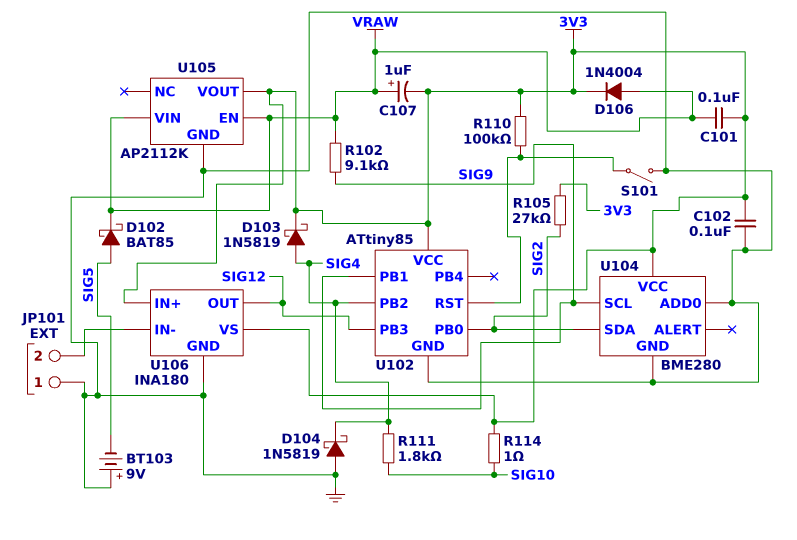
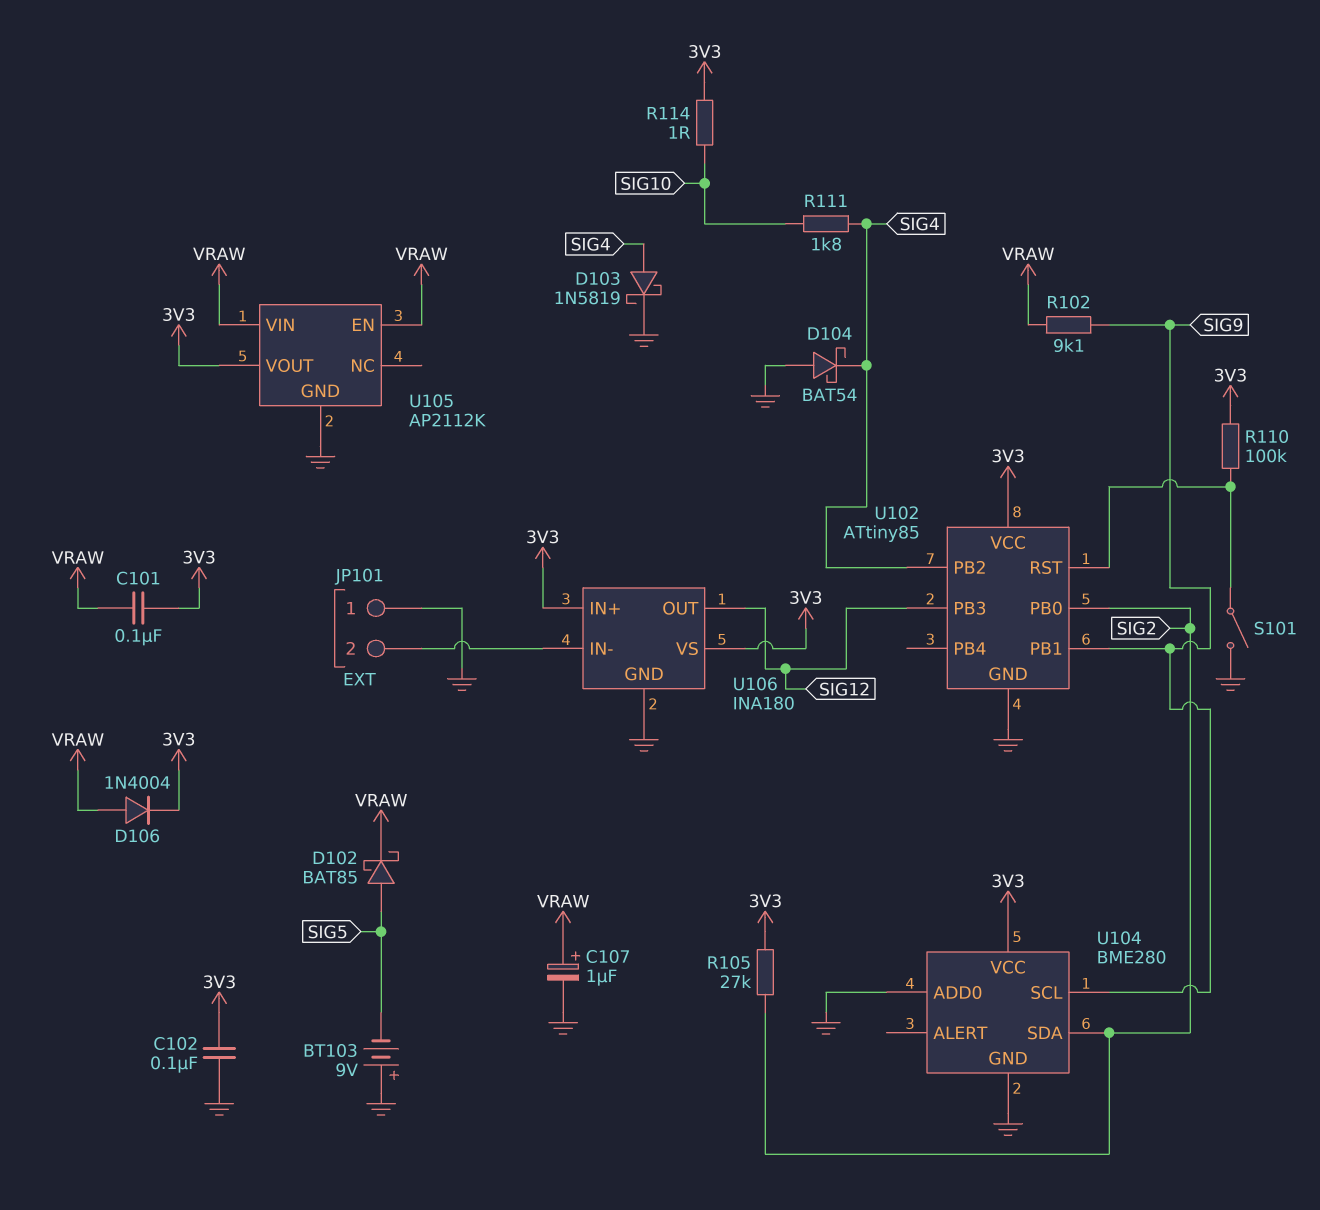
C107: 1uF (plus VRAW, minus 3V3) -> 1uF (plus VRAW, minus GND)
D103: schottky 1N5819 (A SIG4, K 3V3) -> schottky 1N5819 (A SIG4, K GND)
D104: schottky 1N5819 (A GND, K SIG4) -> schottky BAT54 (A GND, K SIG4)

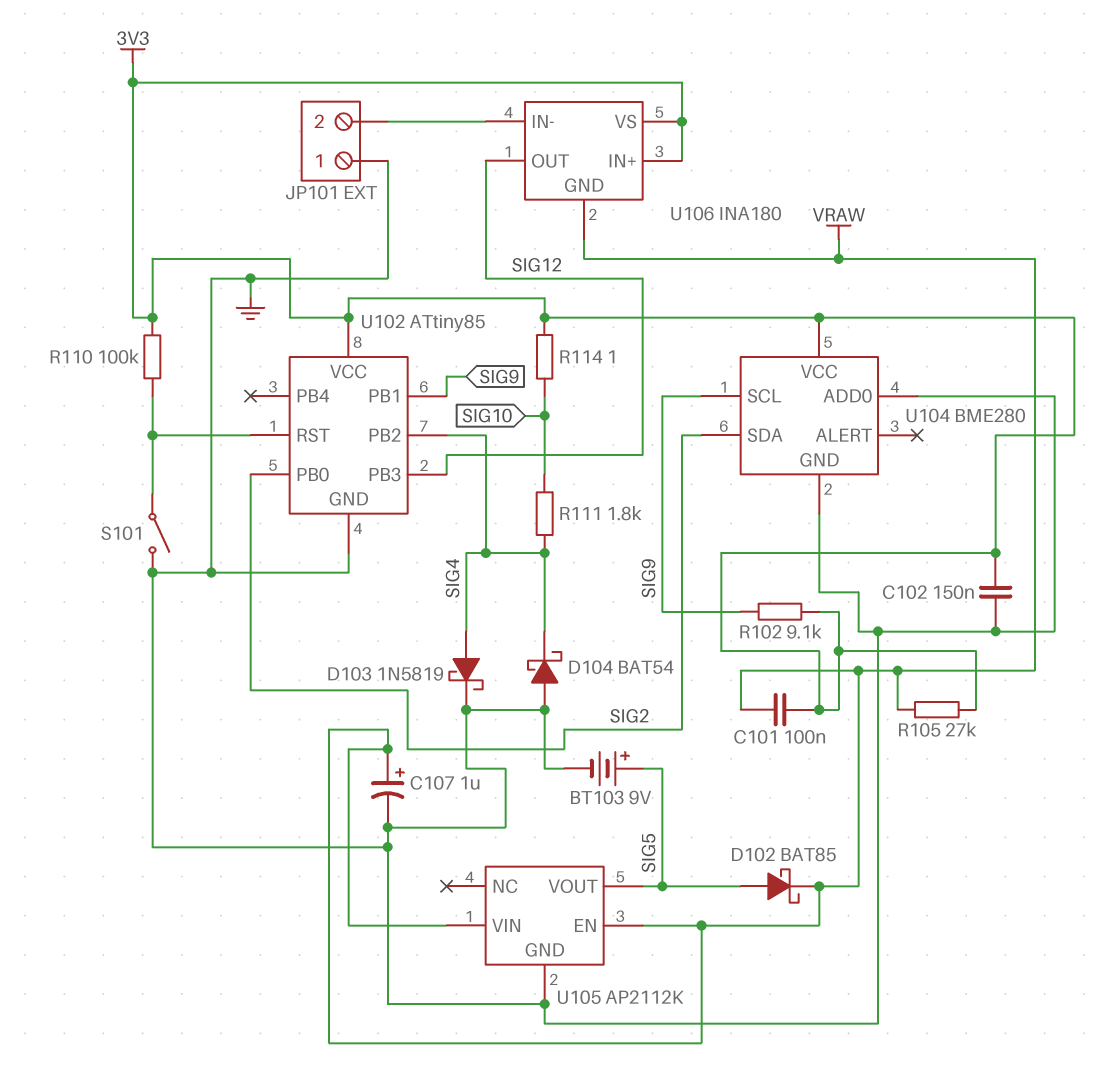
BT103: 9V (plus GND, minus SIG5) -> 9V (plus SIG5, minus GND)
C102: 100nF (3V3, GND) -> 150nF (3V3, GND)
D106: diode 1N4004 (A VRAW, K 3V3) -> none
R102: 9.1k (SIG9, VRAW) -> 9.1k (3V3, SIG9)
R105: 27k (3V3, SIG2) -> 27k (3V3, VRAW)
U105 pin VOUT: 3V3 -> SIG5
U106 pin GND: GND -> VRAW

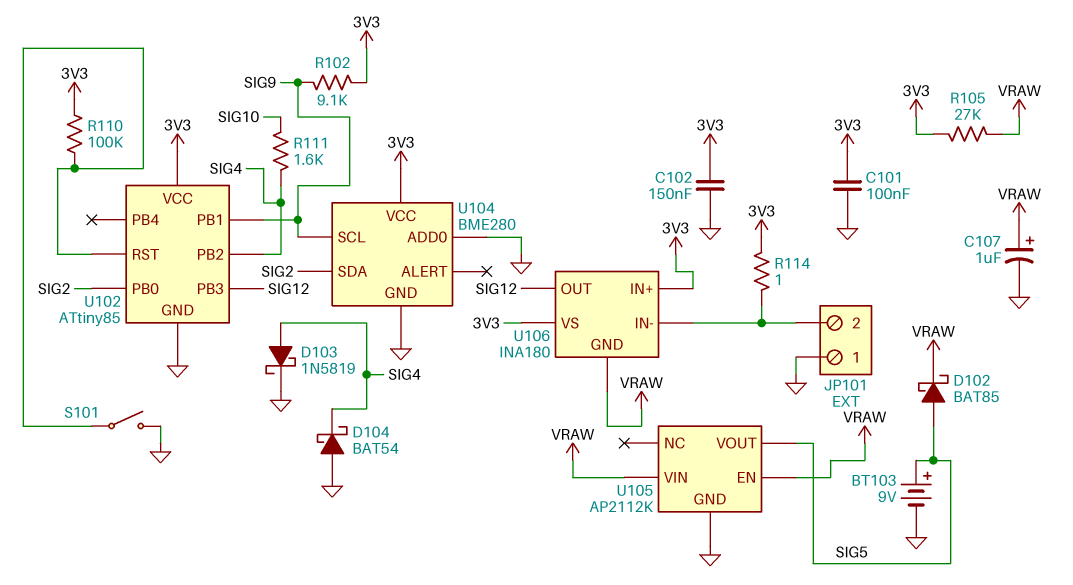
C101: 100nF (3V3, VRAW) -> 100nF (3V3, GND)
R111: 1.8k (SIG4, SIG10) -> 1.6k (SIG4, SIG10)
R114: 1 (3V3, SIG10) -> 1 (3V3, JP101/2)

